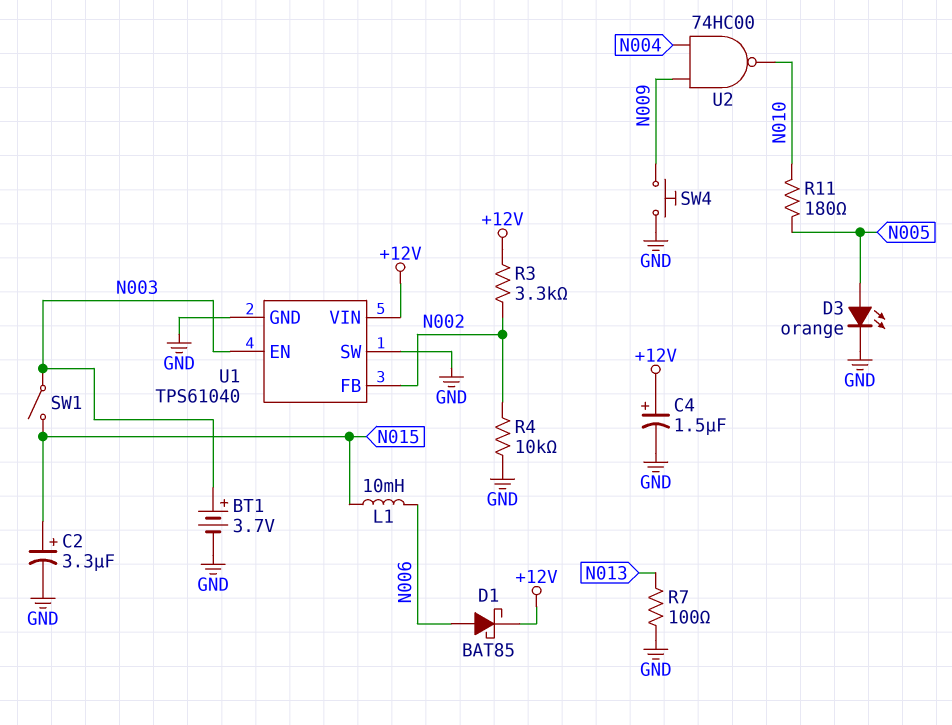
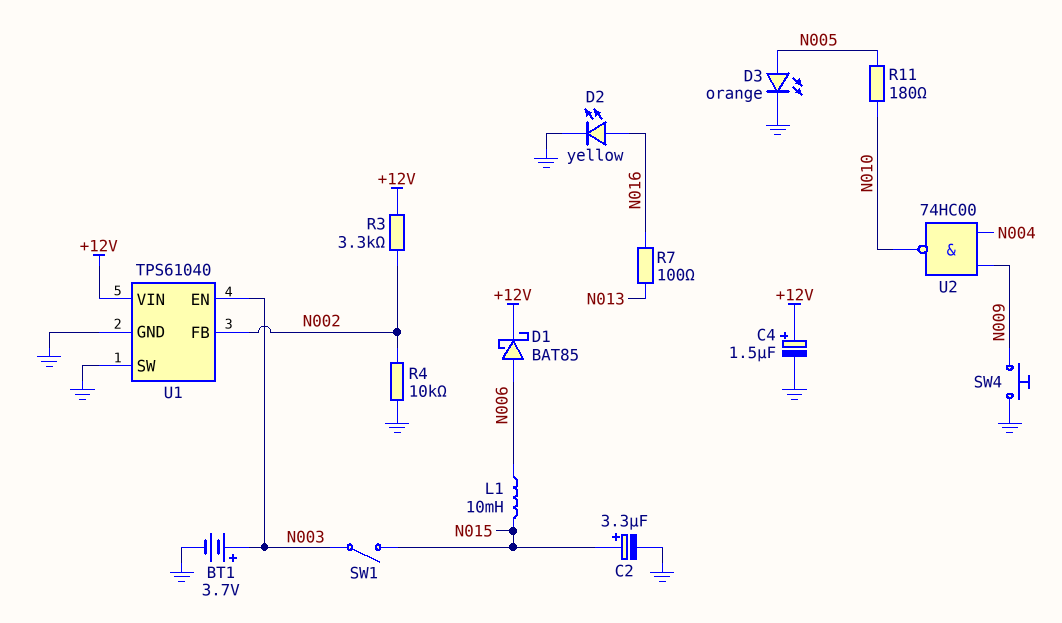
D2: none -> LED yellow (A N016, K GND)
R7: 100 (GND, N013) -> 100 (N013, N016)

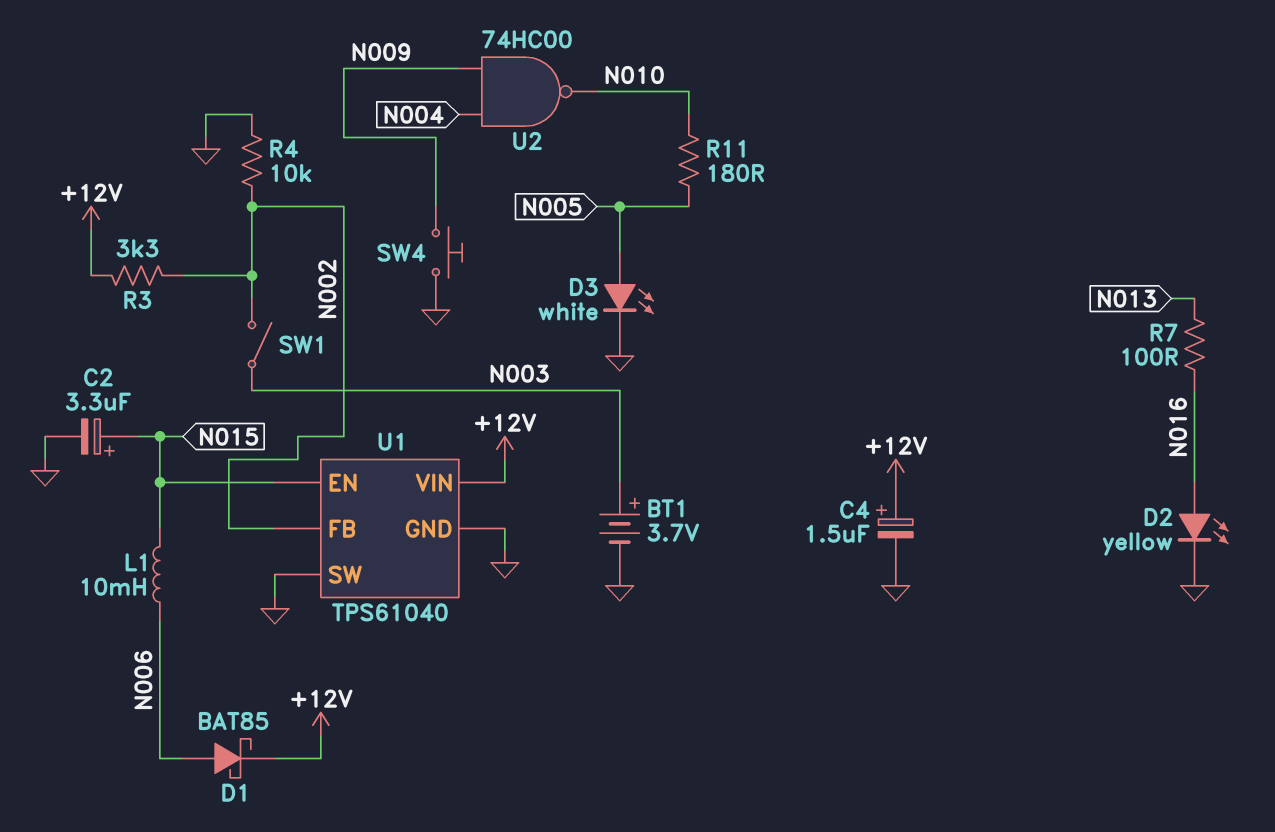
D3: LED orange (A N005, K GND) -> LED white (A N005, K GND)
SW1: switch (N003, N015) -> switch (N002, N003)
U1 pin EN: N003 -> N015

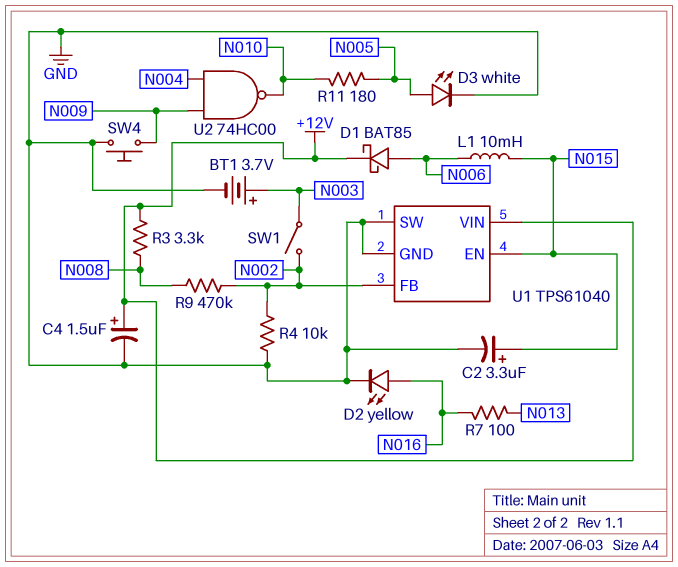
R3: 3.3k (+12V, N002) -> 3.3k (+12V, N008)
R9: none -> 470k (N002, N008)

